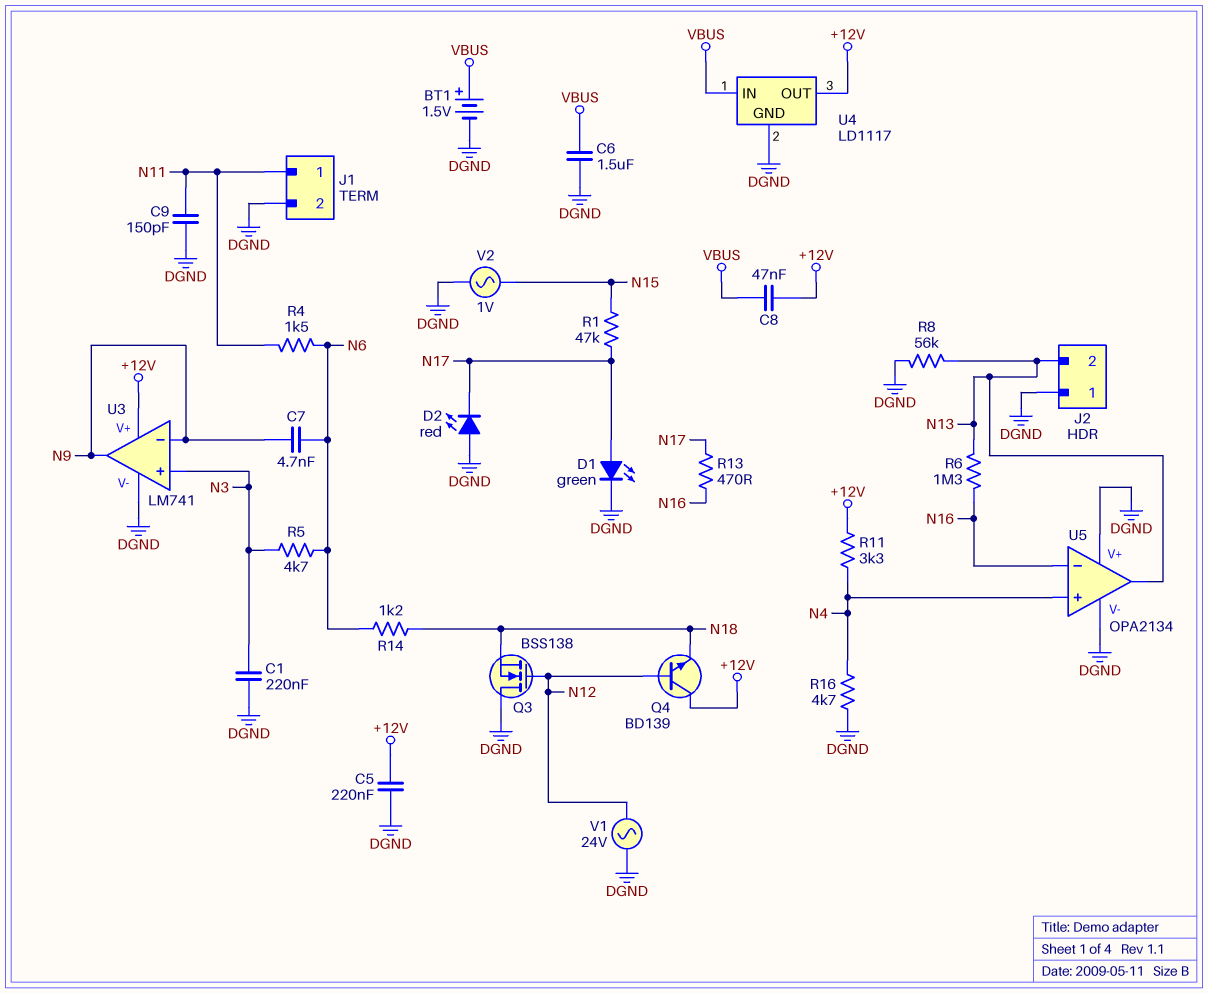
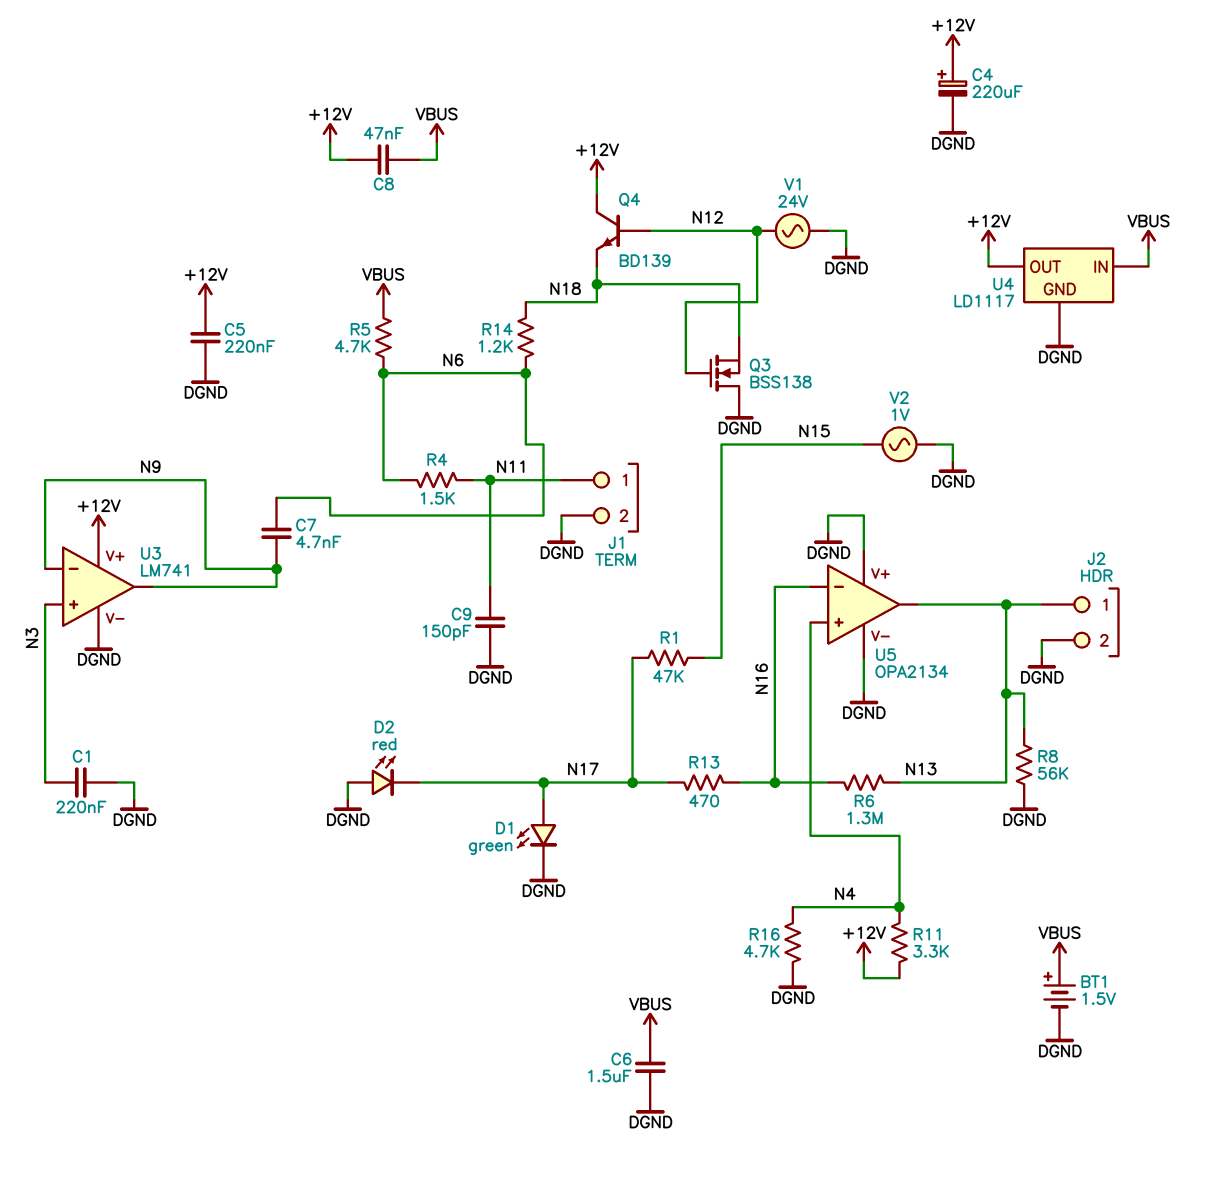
C4: none -> 220uF (plus +12V, minus DGND)
J2 pin 1: DGND -> N13
J2 pin 2: N13 -> DGND
R5: 4.7k (N3, N6) -> 4.7k (N6, VBUS)

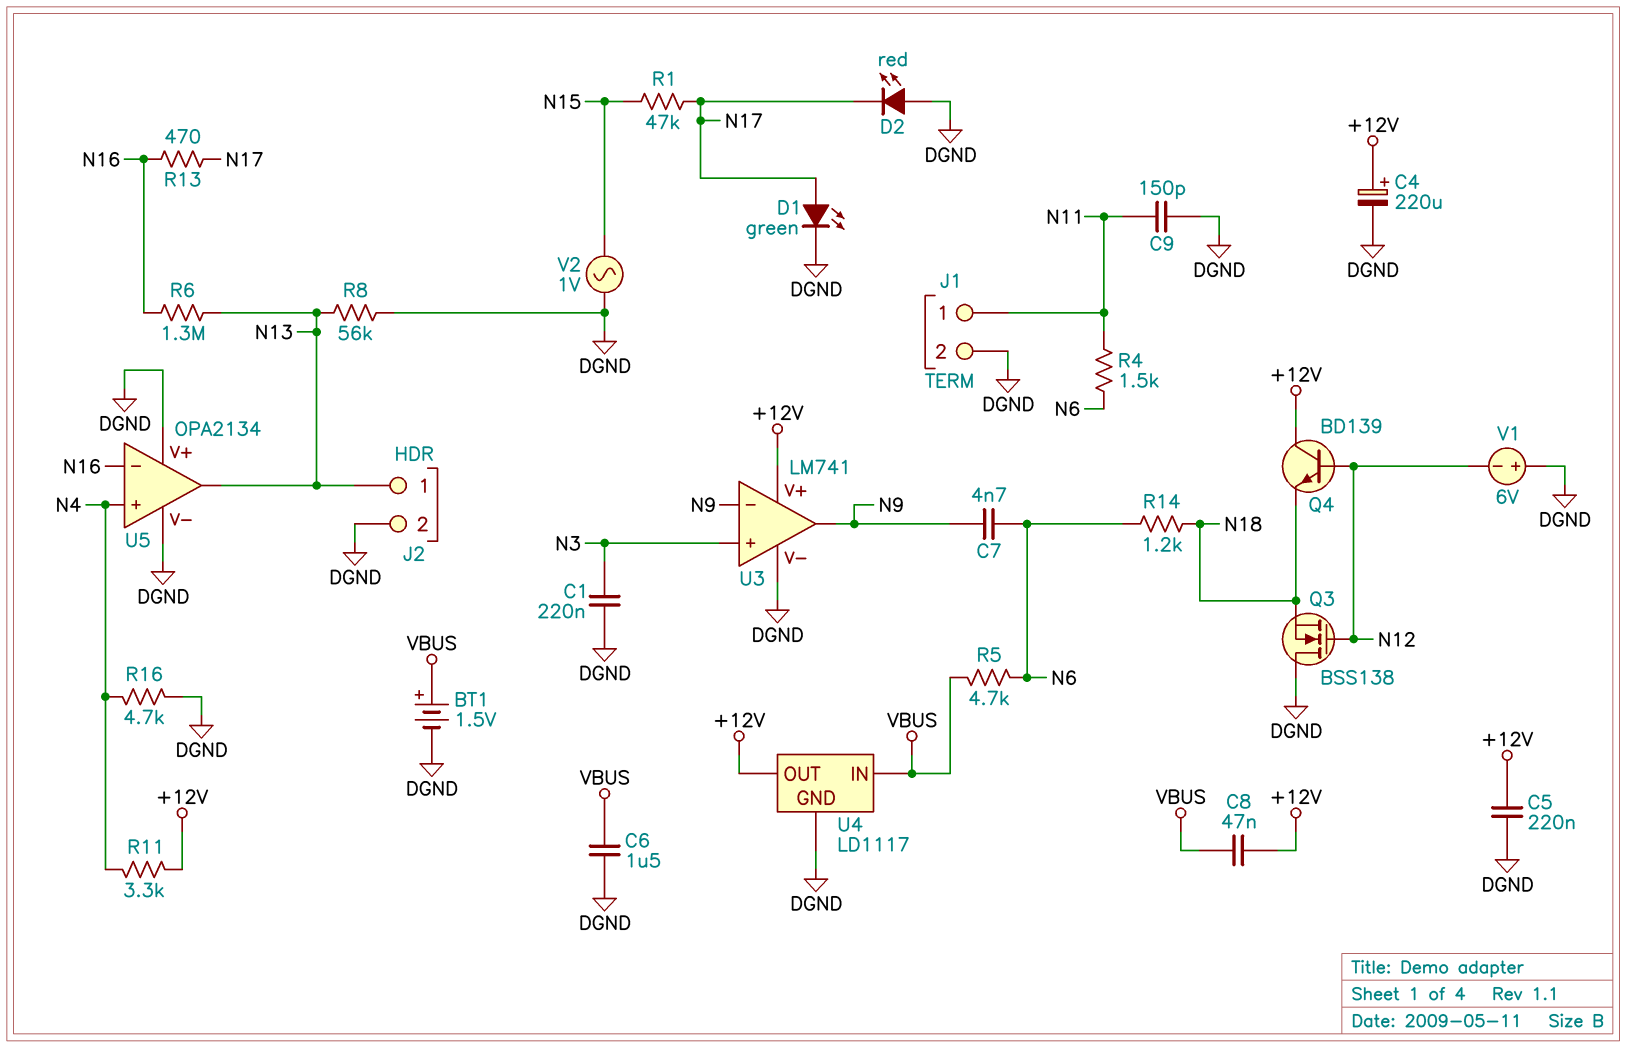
V1: AC 24V (DGND, N12) -> 6V (plus DGND, minus N12)

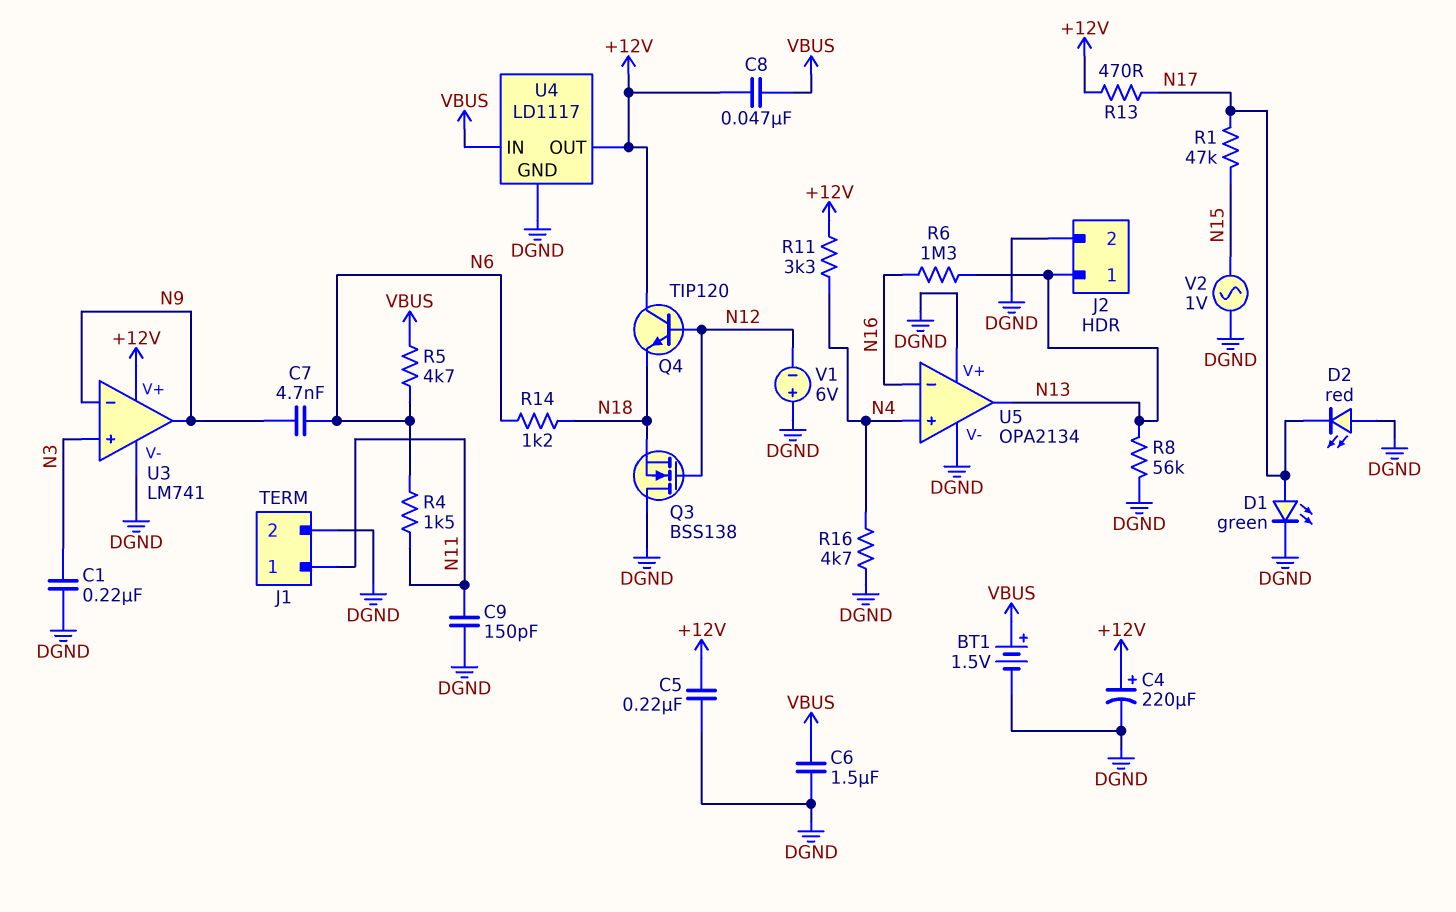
Q4: NPN BD139 (B N12, C +12V, E N18) -> NPN TIP120 (B N12, C +12V, E N18)
R13: 470 (N16, N17) -> 470 (+12V, N17)

